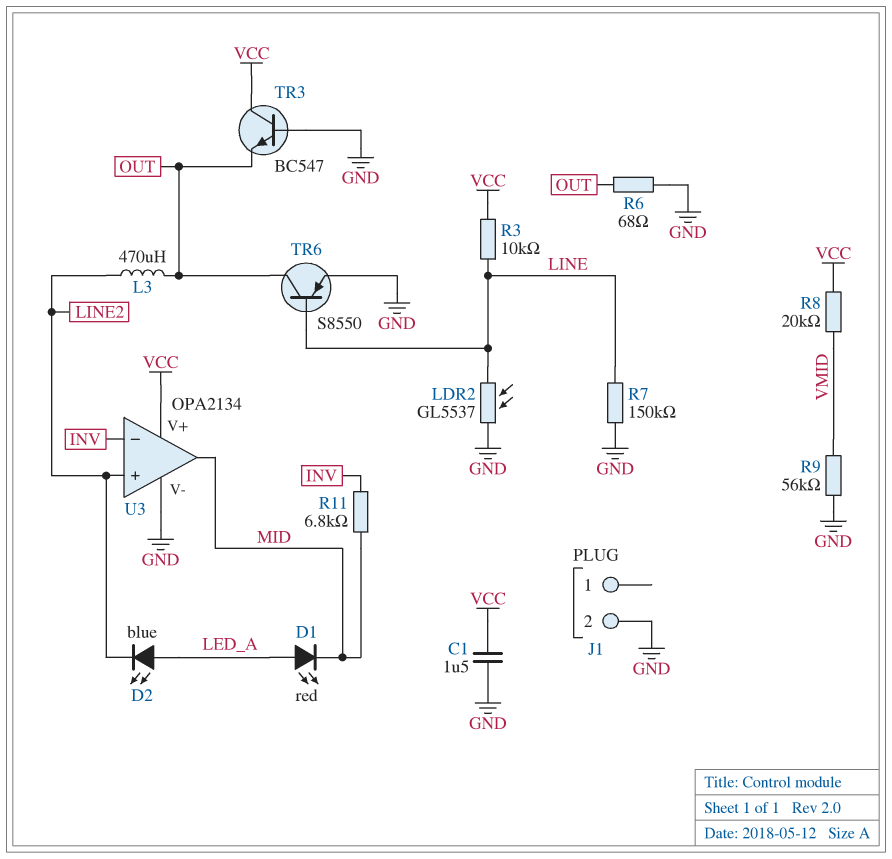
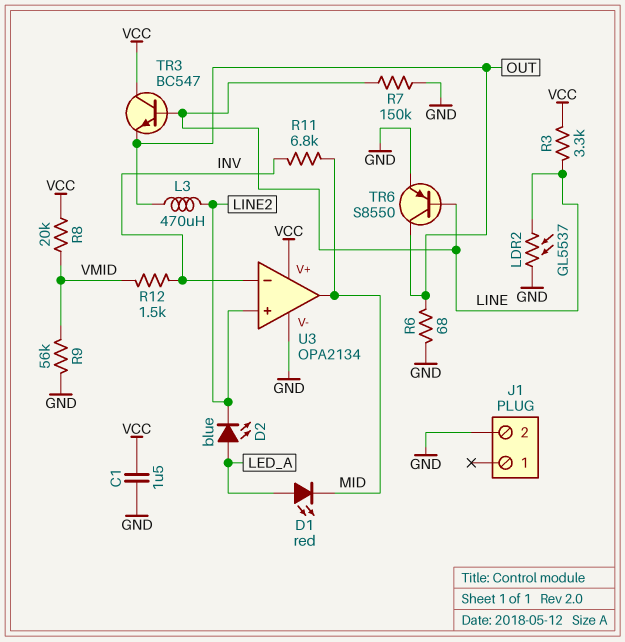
R3: 10k (LINE, VCC) -> 3.3k (LINE, VCC)
R12: none -> 1.5k (INV, VMID)
TR3: NPN BC547 (B GND, C VCC, E OUT) -> NPN BC547 (B LINE, C VCC, E OUT)

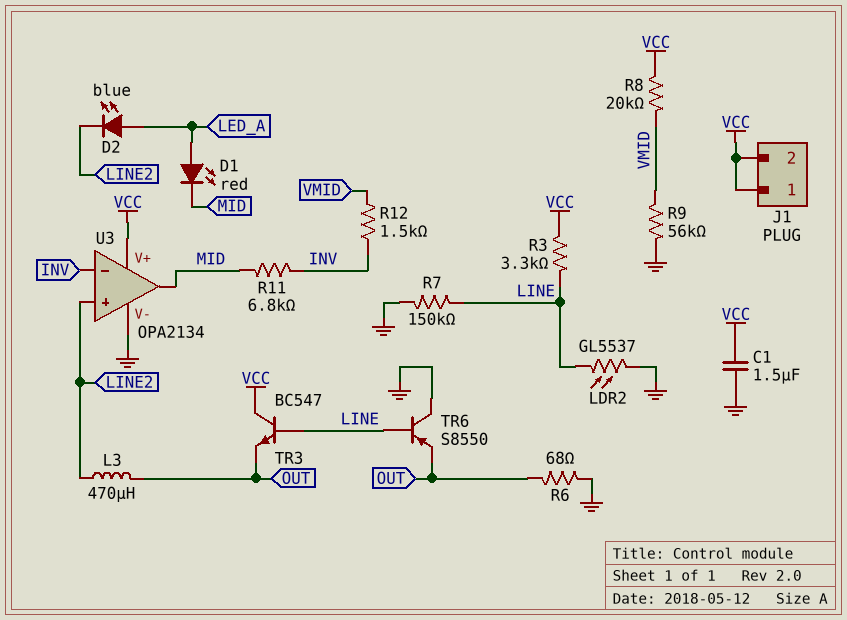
J1 pin 1: none -> VCC
J1 pin 2: GND -> VCC
TR6: PNP S8550 (B LINE, C OUT, E GND) -> PNP S8550 (B LINE, C GND, E OUT)

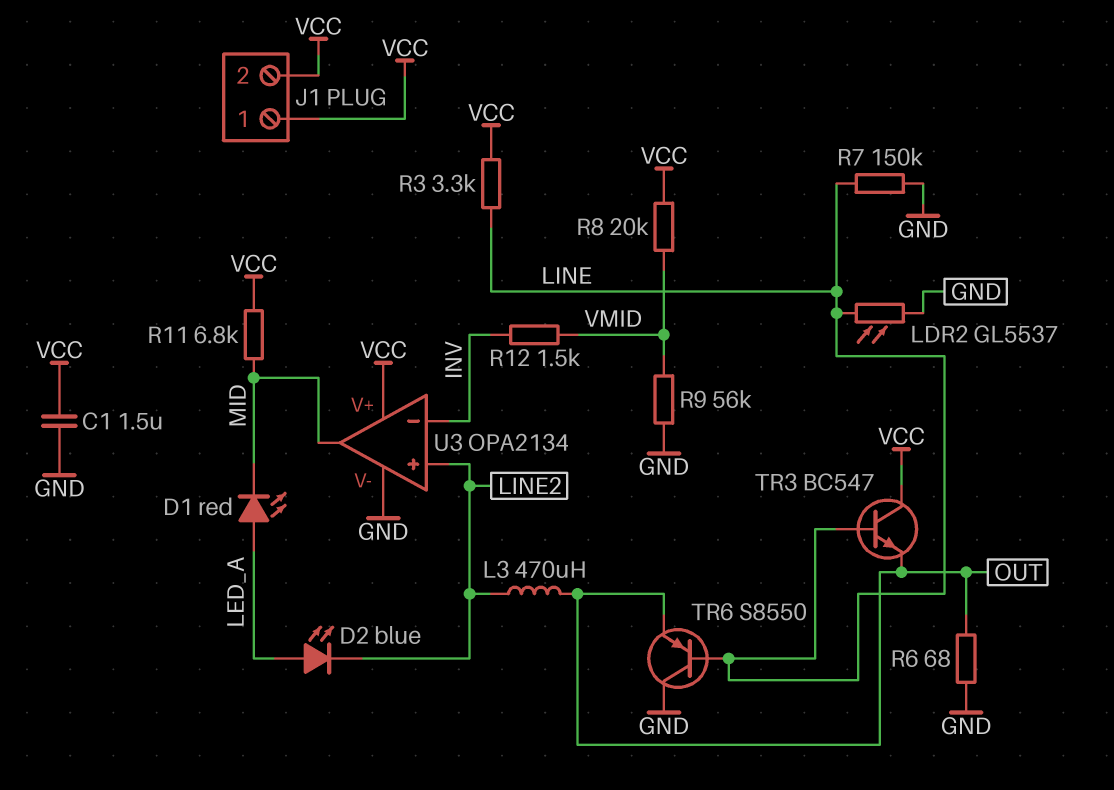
R11: 6.8k (INV, MID) -> 6.8k (MID, VCC)

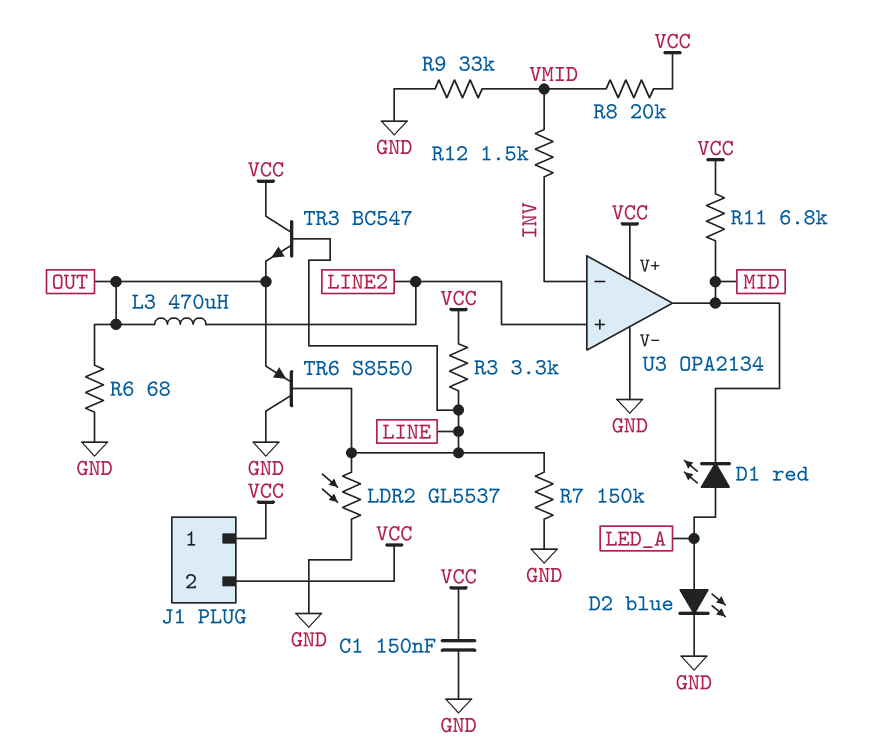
C1: 1.5uF (GND, VCC) -> 150nF (GND, VCC)
D2: LED blue (A LED_A, K LINE2) -> LED blue (A LED_A, K GND)
R9: 56k (GND, VMID) -> 33k (GND, VMID)

